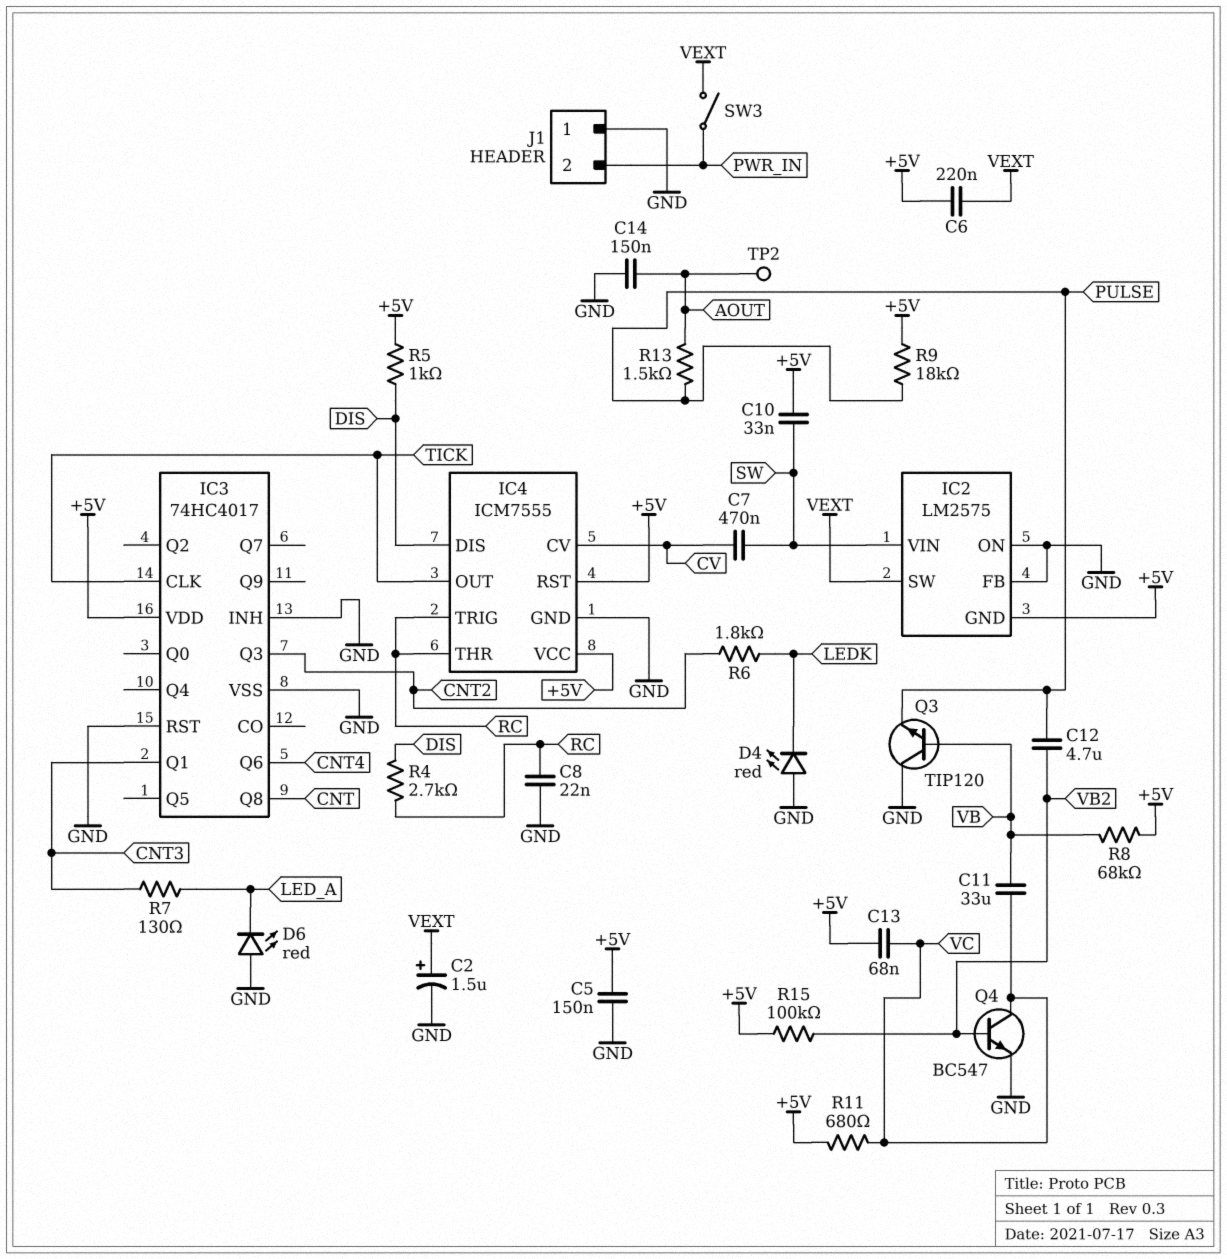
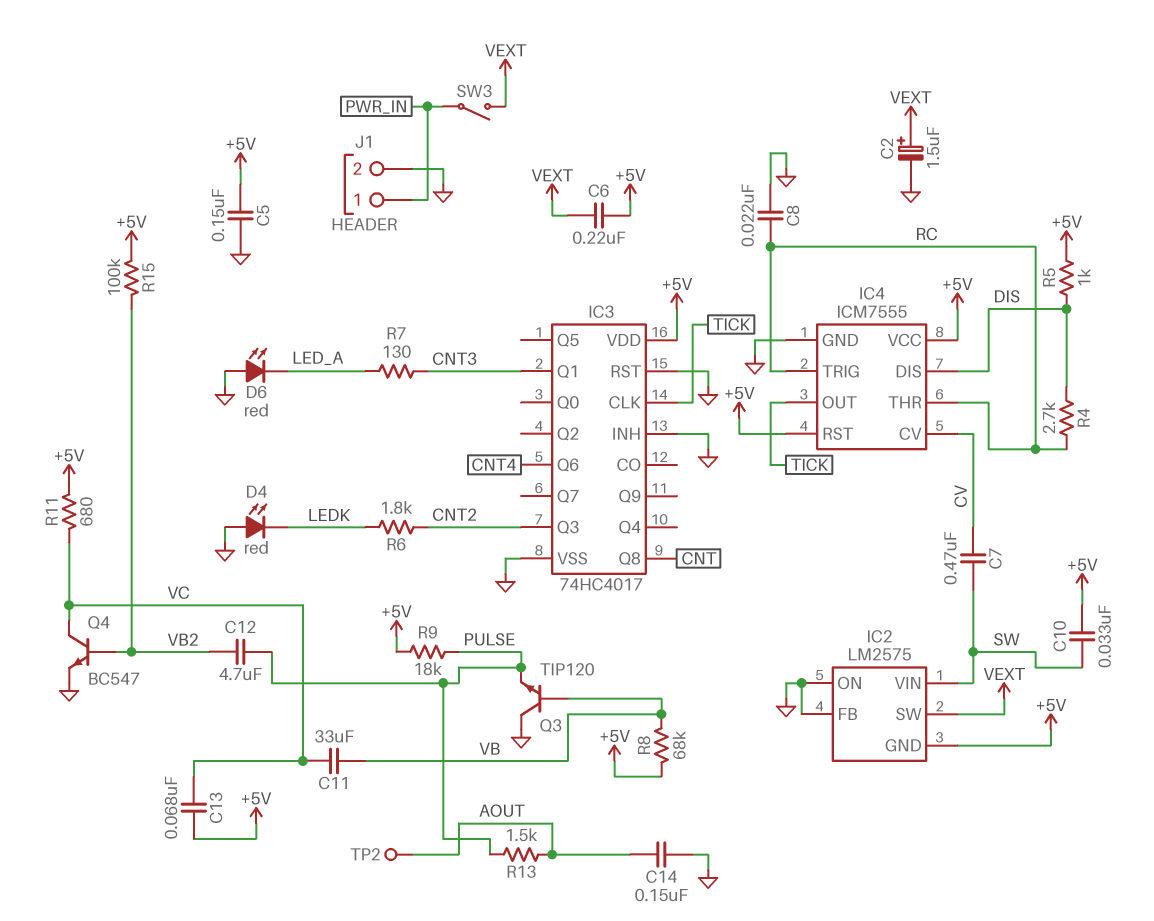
J1 pin 1: GND -> PWR_IN
J1 pin 2: PWR_IN -> GND

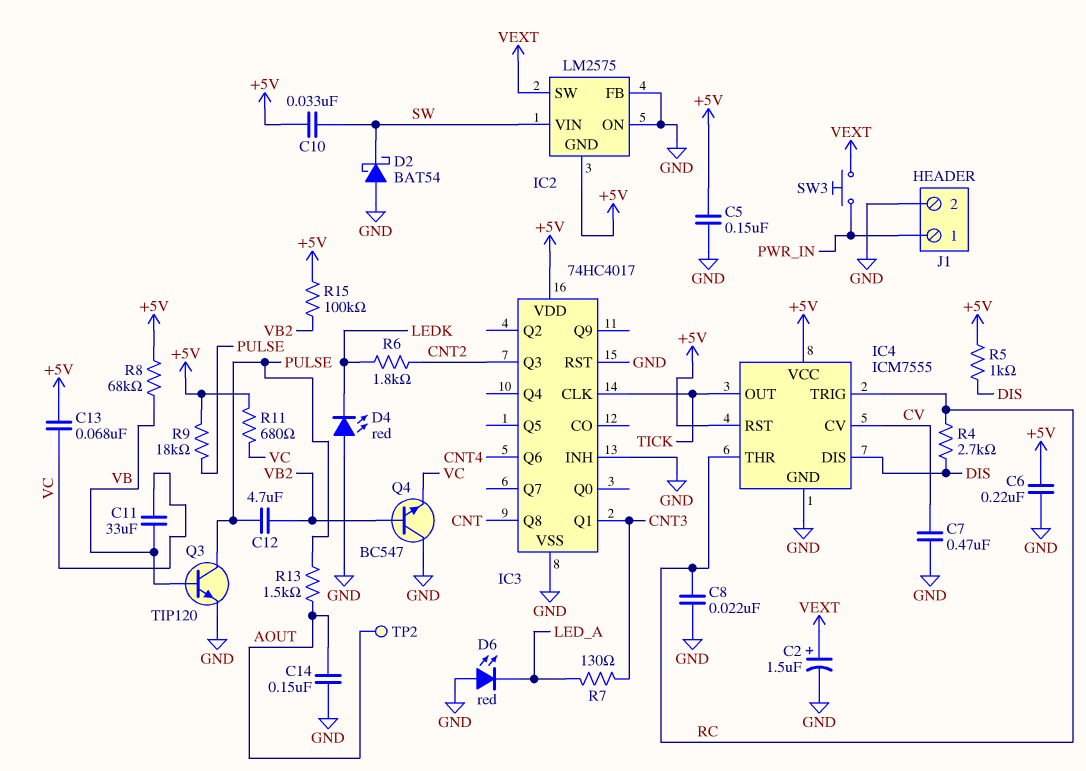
C6: 220nF (+5V, VEXT) -> 220nF (+5V, GND)
C7: 470nF (CV, SW) -> 470nF (CV, GND)
D2: none -> schottky BAT54 (A GND, K SW)
Q3: NPN TIP120 (B VB, C GND, E PULSE) -> NPN TIP120 (B VB, C PULSE, E GND)
Q4: NPN BC547 (B VB2, C VC, E GND) -> NPN BC547 (B VB2, C GND, E VC)
SW3: switch (PWR_IN, VEXT) -> button (PWR_IN, VEXT)

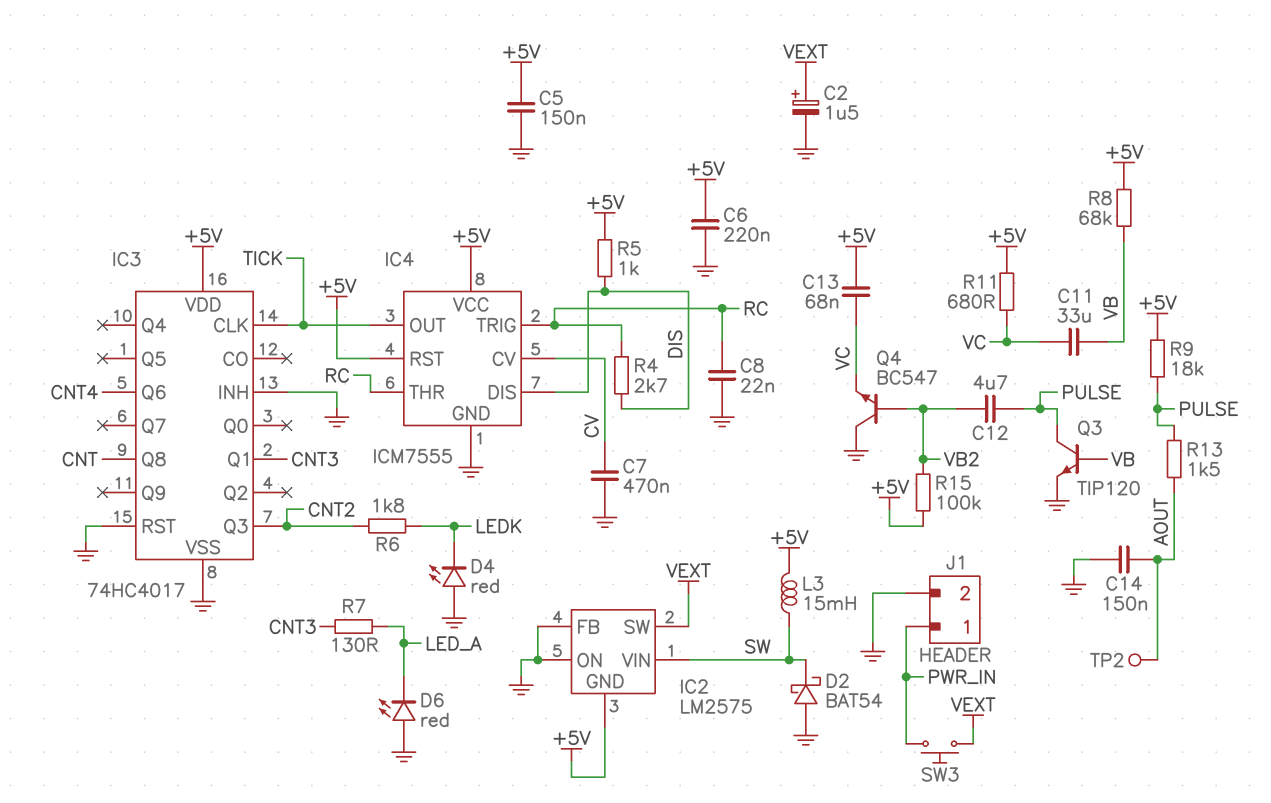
C10: 33nF (+5V, SW) -> none
L3: none -> 15mH (+5V, SW)

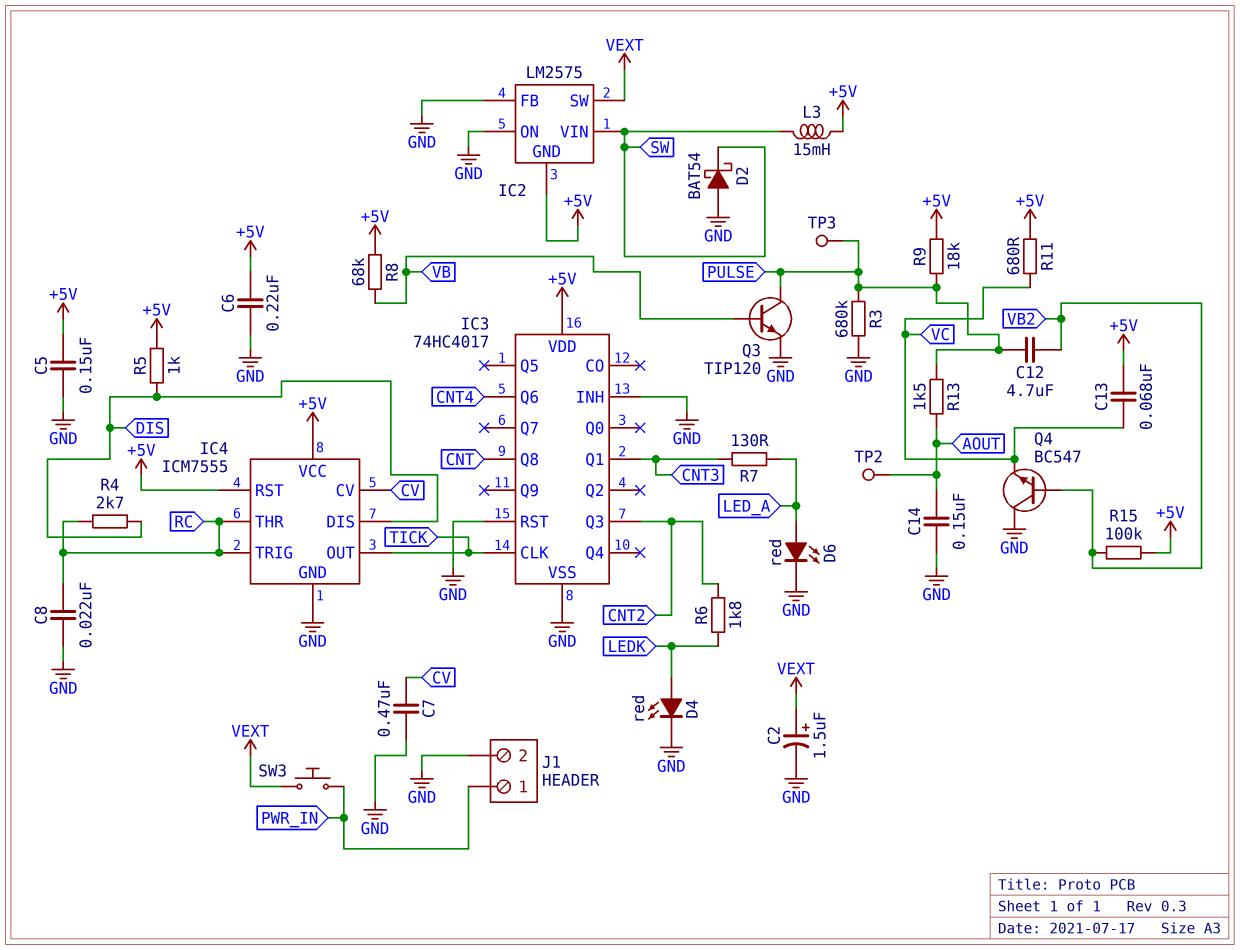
C11: 33uF (VB, VC) -> none
D4: LED red (A GND, K LEDK) -> LED red (A LEDK, K GND)
D6: LED red (A GND, K LED_A) -> LED red (A LED_A, K GND)
R3: none -> 680k (GND, PULSE)
TP3: none -> test point (PULSE)

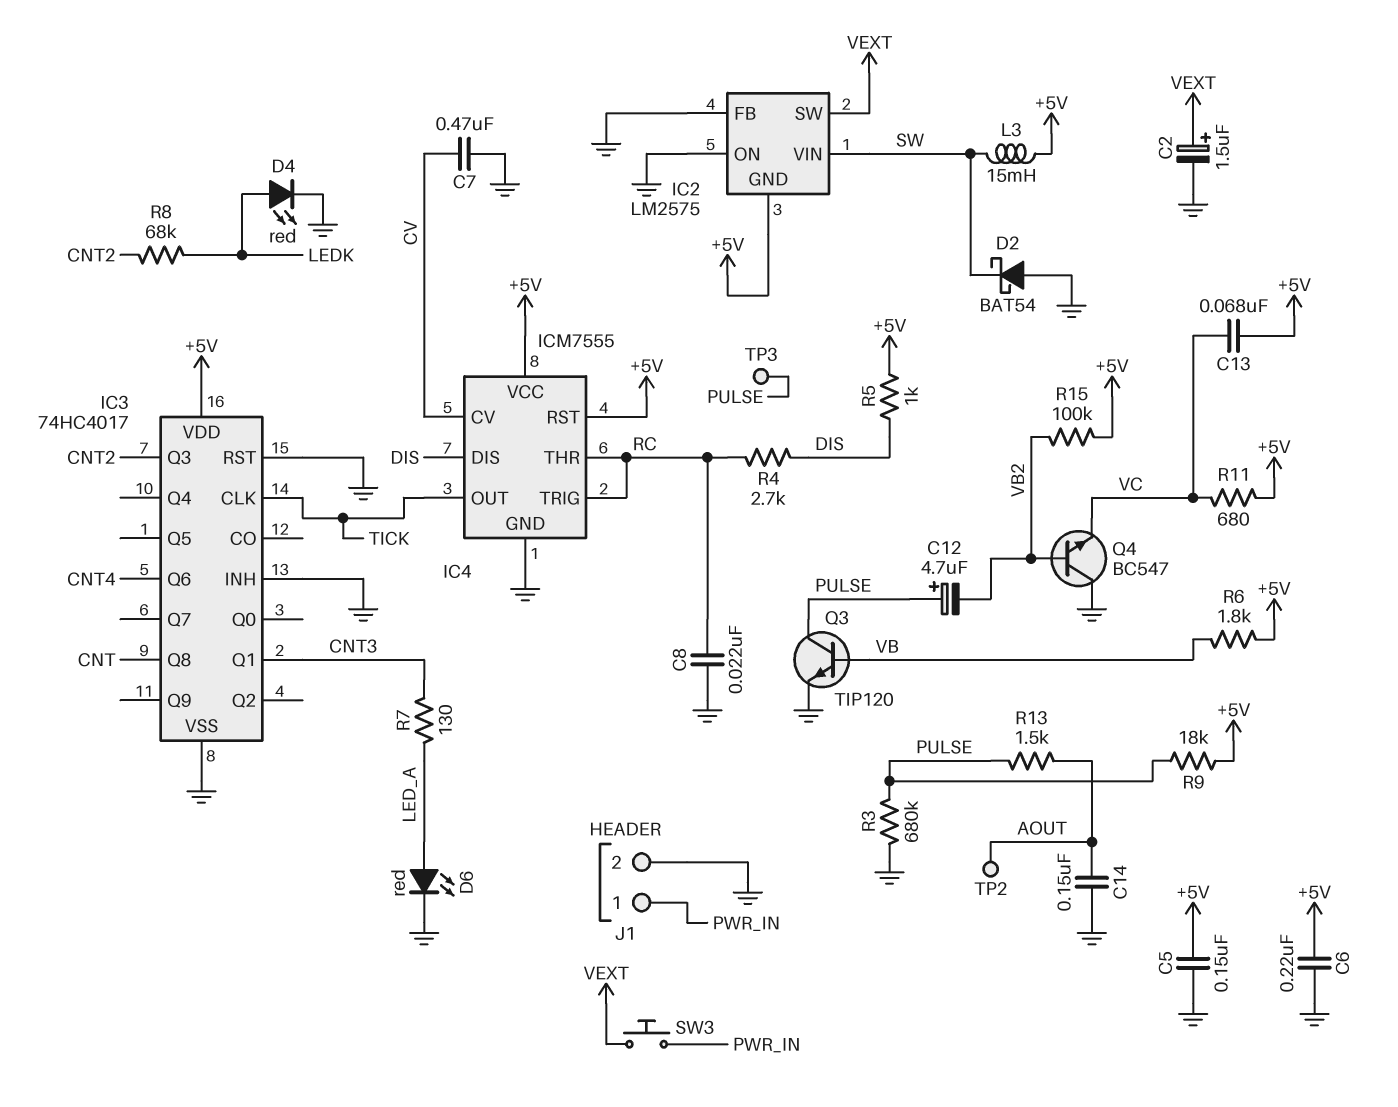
C12: 4.7uF (PULSE, VB2) -> 4.7uF (plus PULSE, minus VB2)
R6: 1.8k (CNT2, LEDK) -> 1.8k (+5V, VB)
R8: 68k (+5V, VB) -> 68k (CNT2, LEDK)

